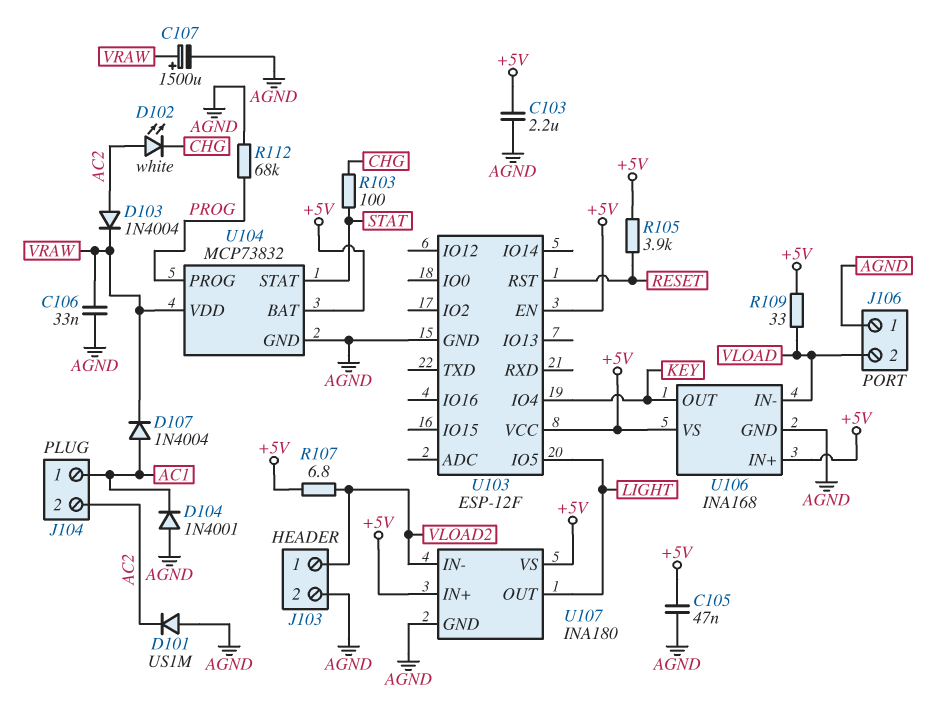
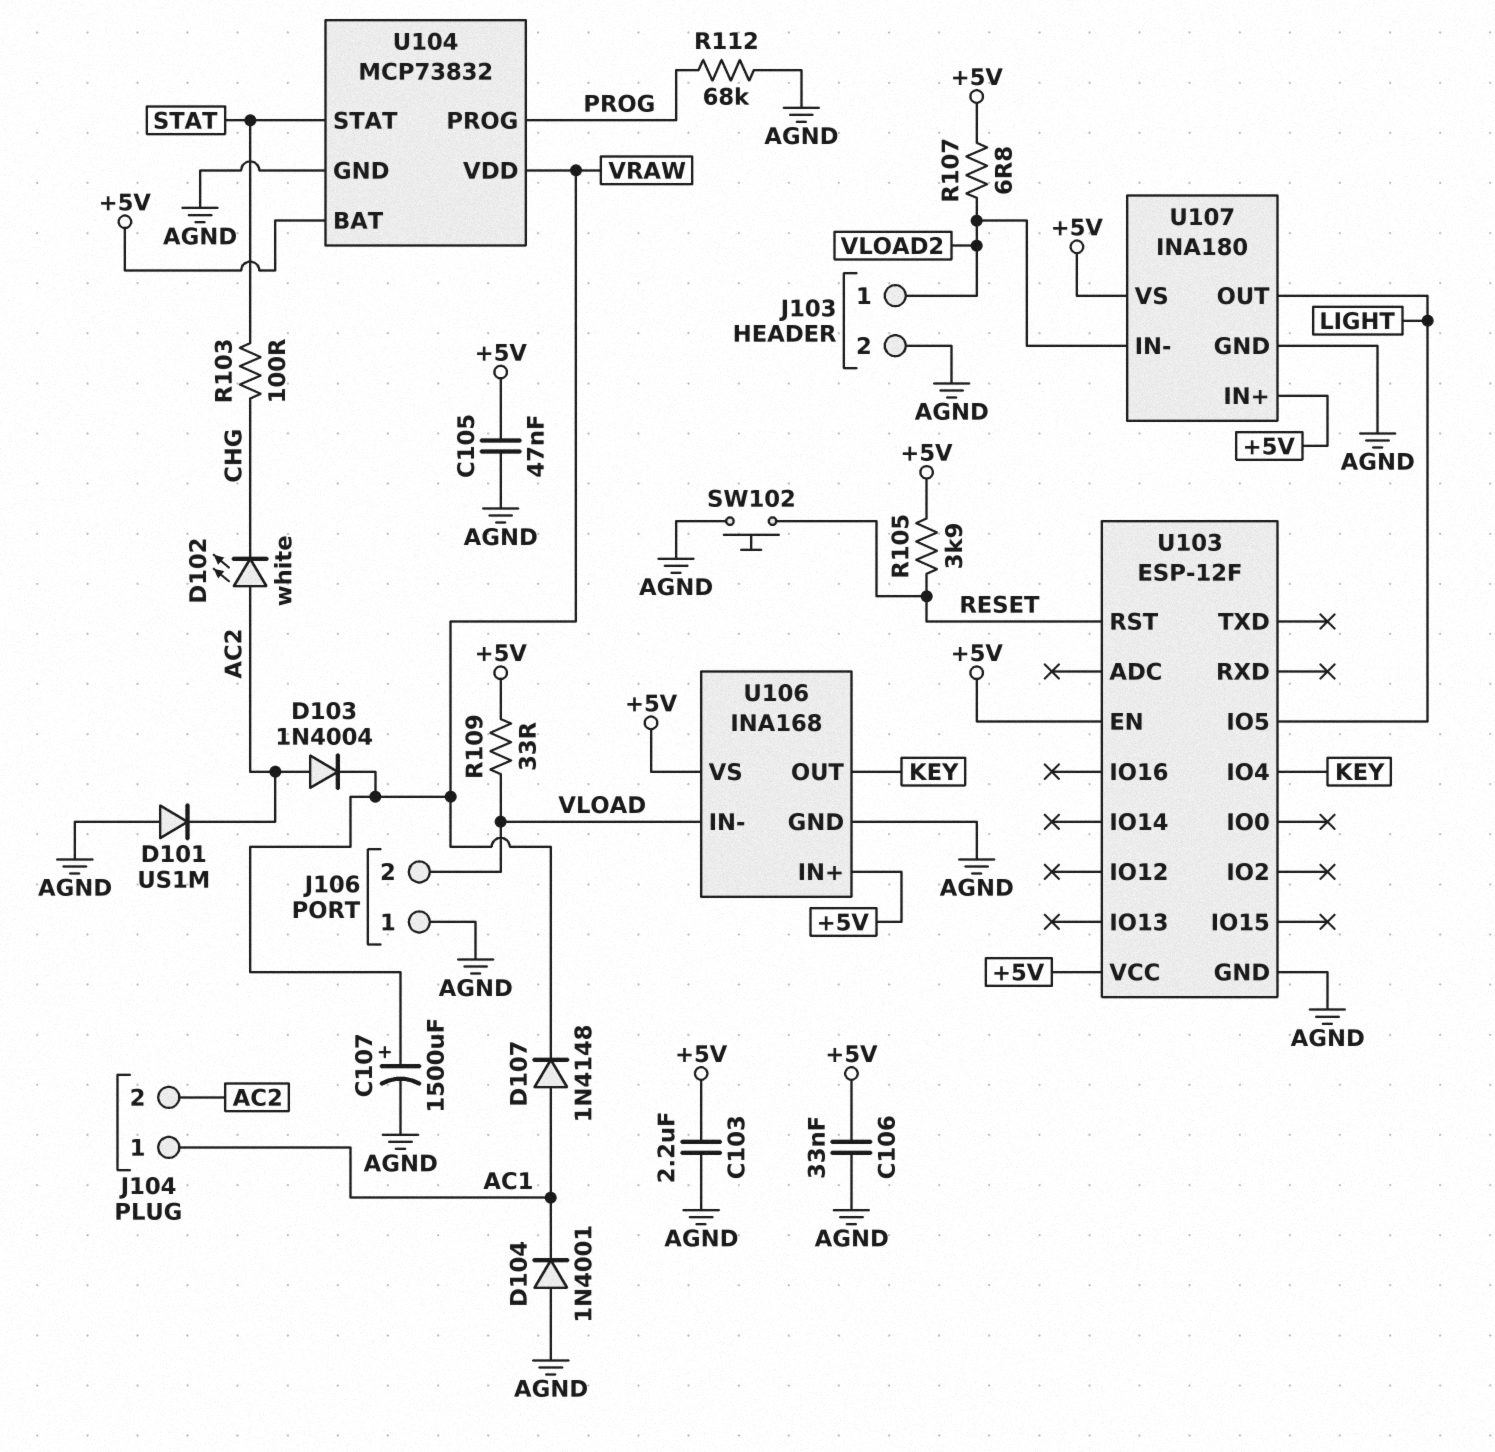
C106: 33nF (AGND, VRAW) -> 33nF (+5V, AGND)
D107: diode 1N4004 (A AC1, K VRAW) -> diode 1N4148 (A AC1, K VRAW)
SW102: none -> button (AGND, RESET)

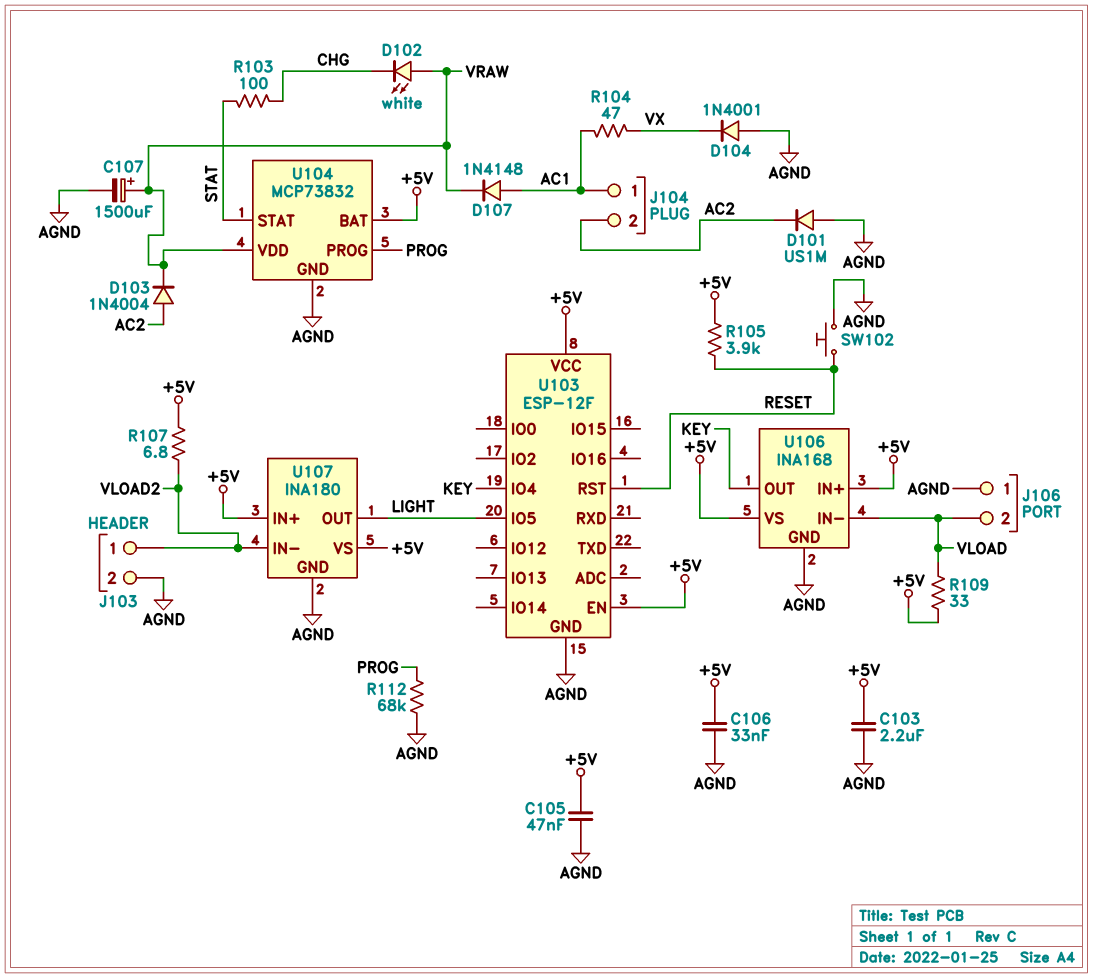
D102: LED white (A AC2, K CHG) -> LED white (A VRAW, K CHG)
D104: diode 1N4001 (A AGND, K AC1) -> diode 1N4001 (A AGND, K VX)
R104: none -> 47 (AC1, VX)

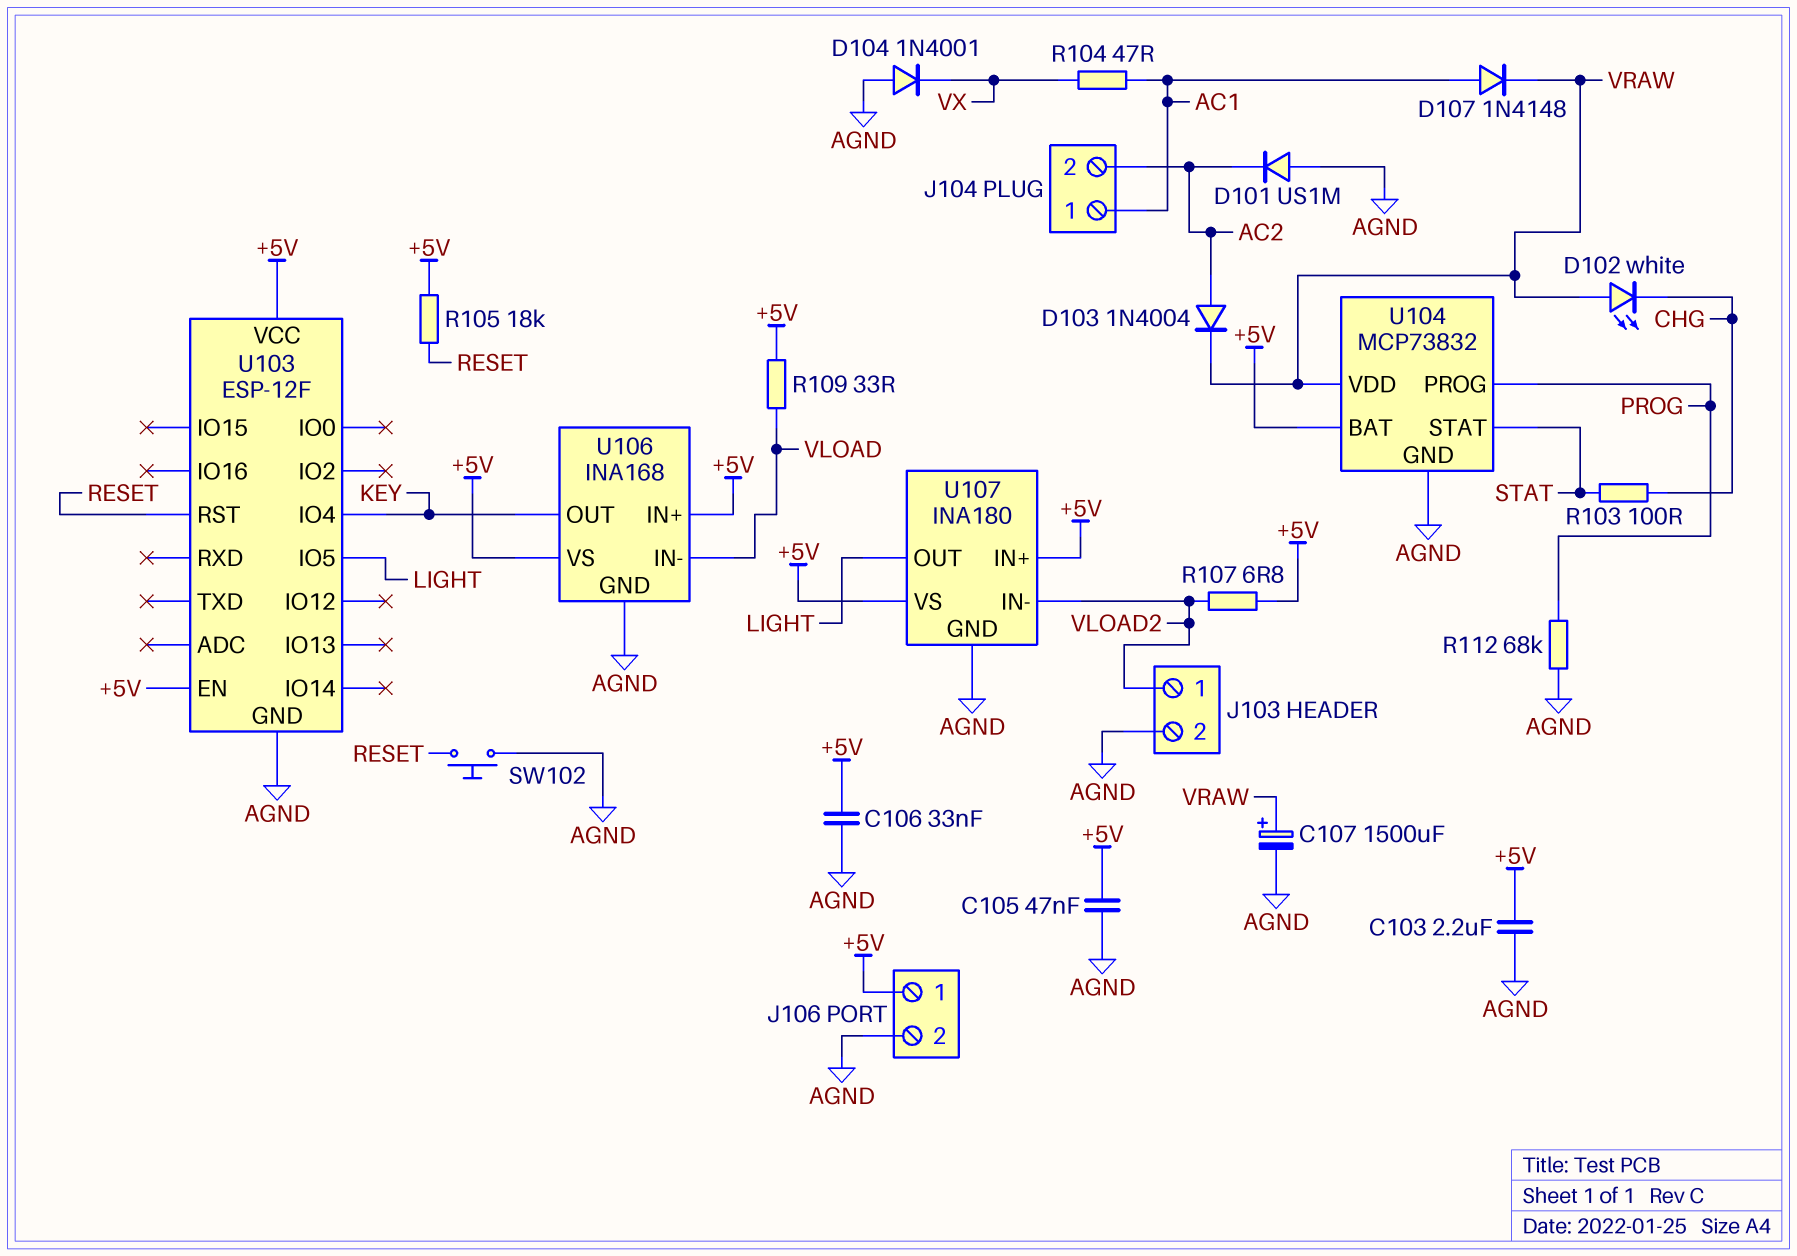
J106 pin 1: AGND -> +5V
J106 pin 2: VLOAD -> AGND
R105: 3.9k (+5V, RESET) -> 18k (+5V, RESET)

